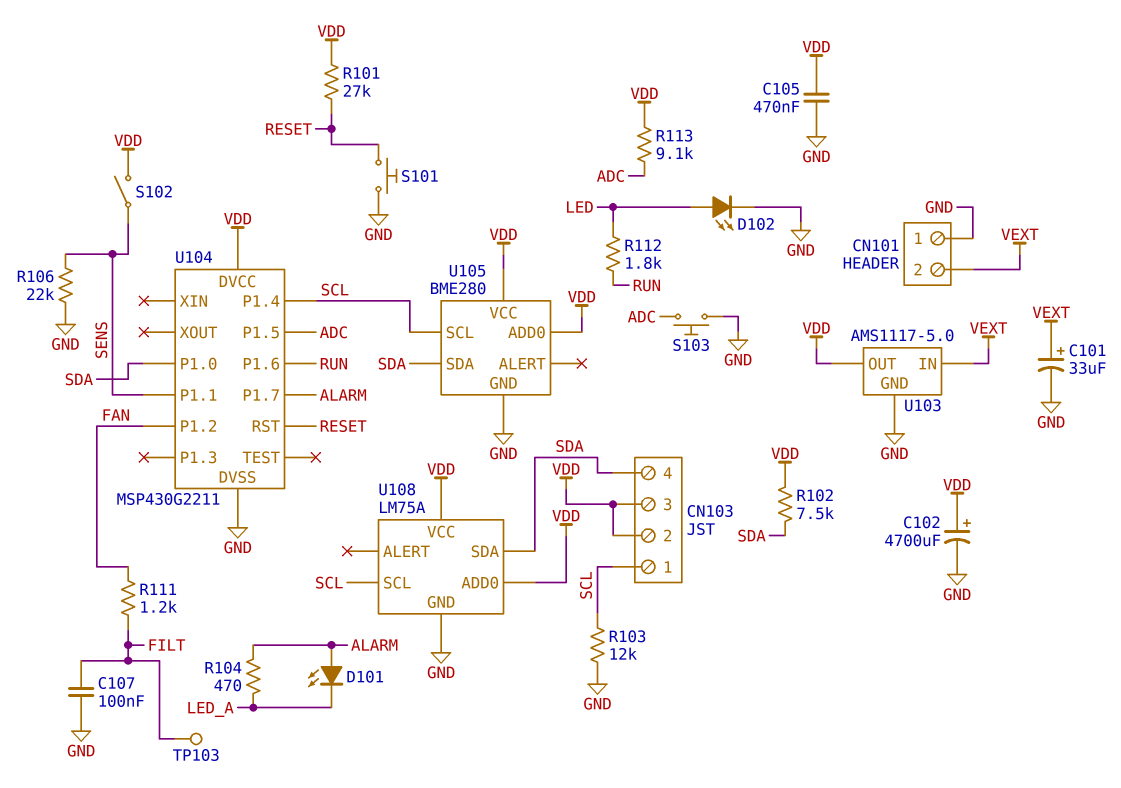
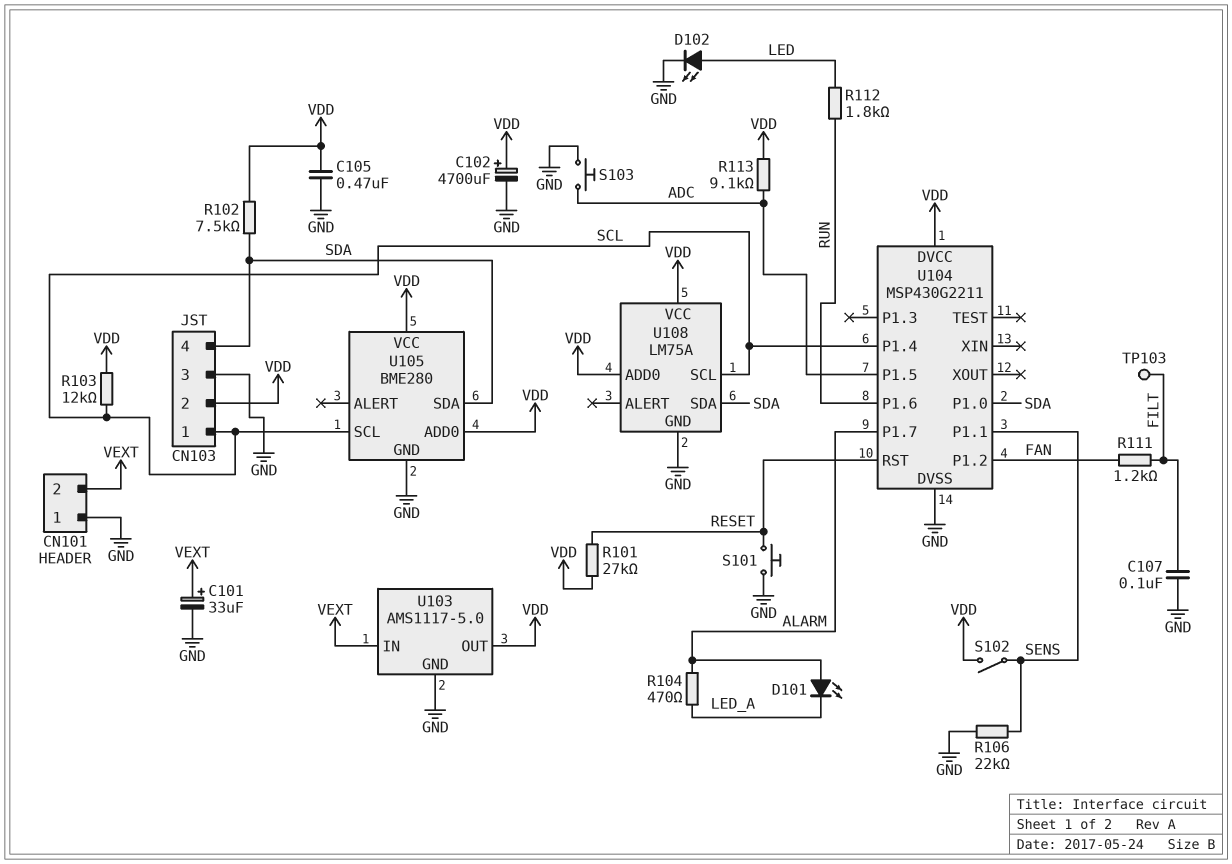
CN103 pin 3: VDD -> GND
R103: 12k (GND, SCL) -> 12k (SCL, VDD)

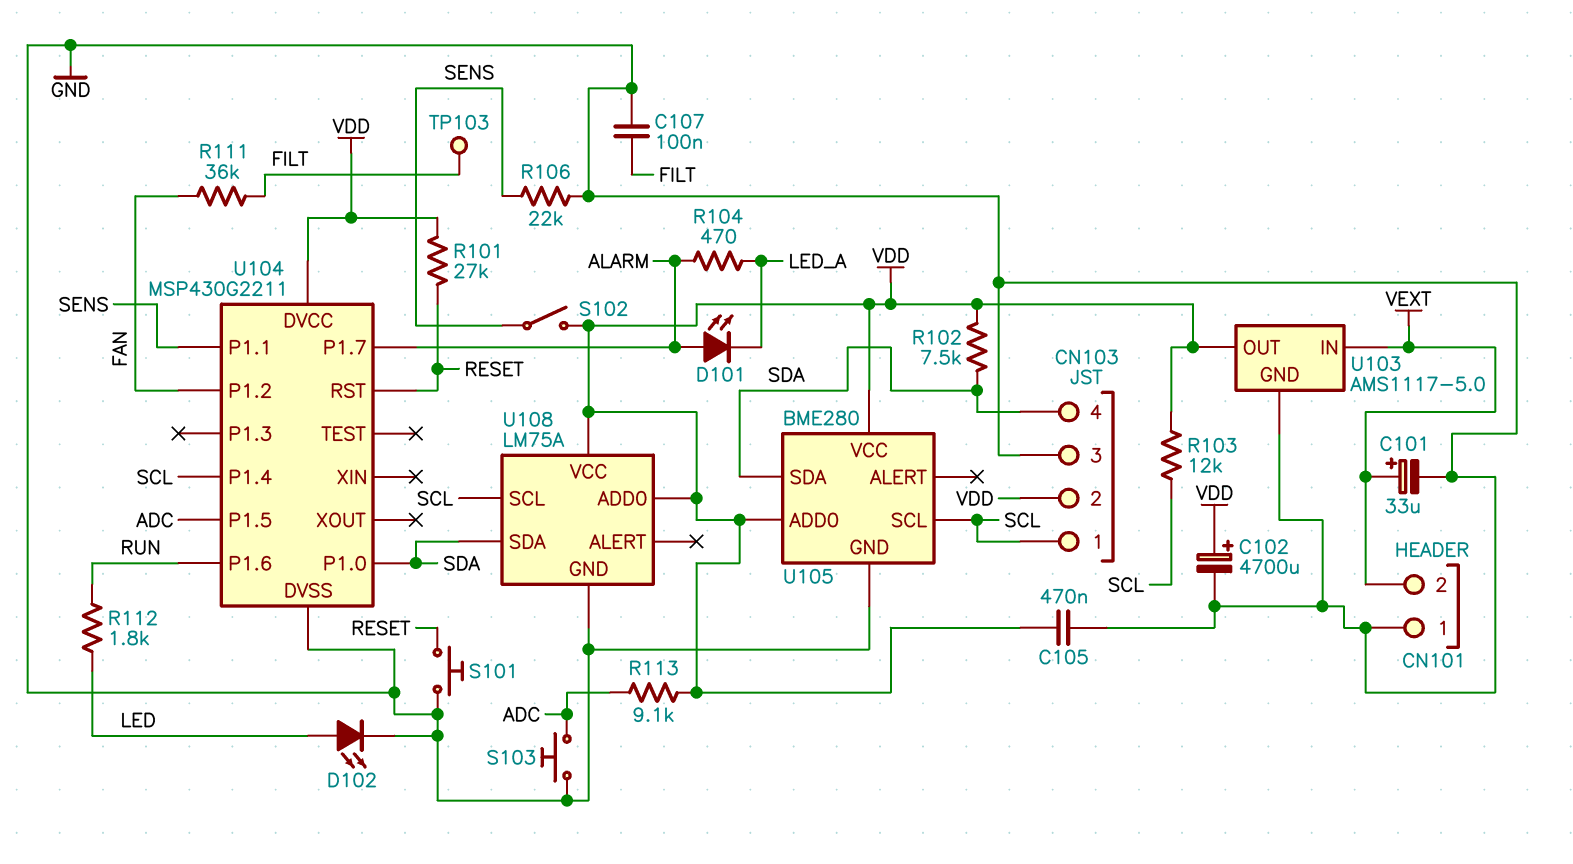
R111: 1.2k (FAN, FILT) -> 36k (FAN, FILT)

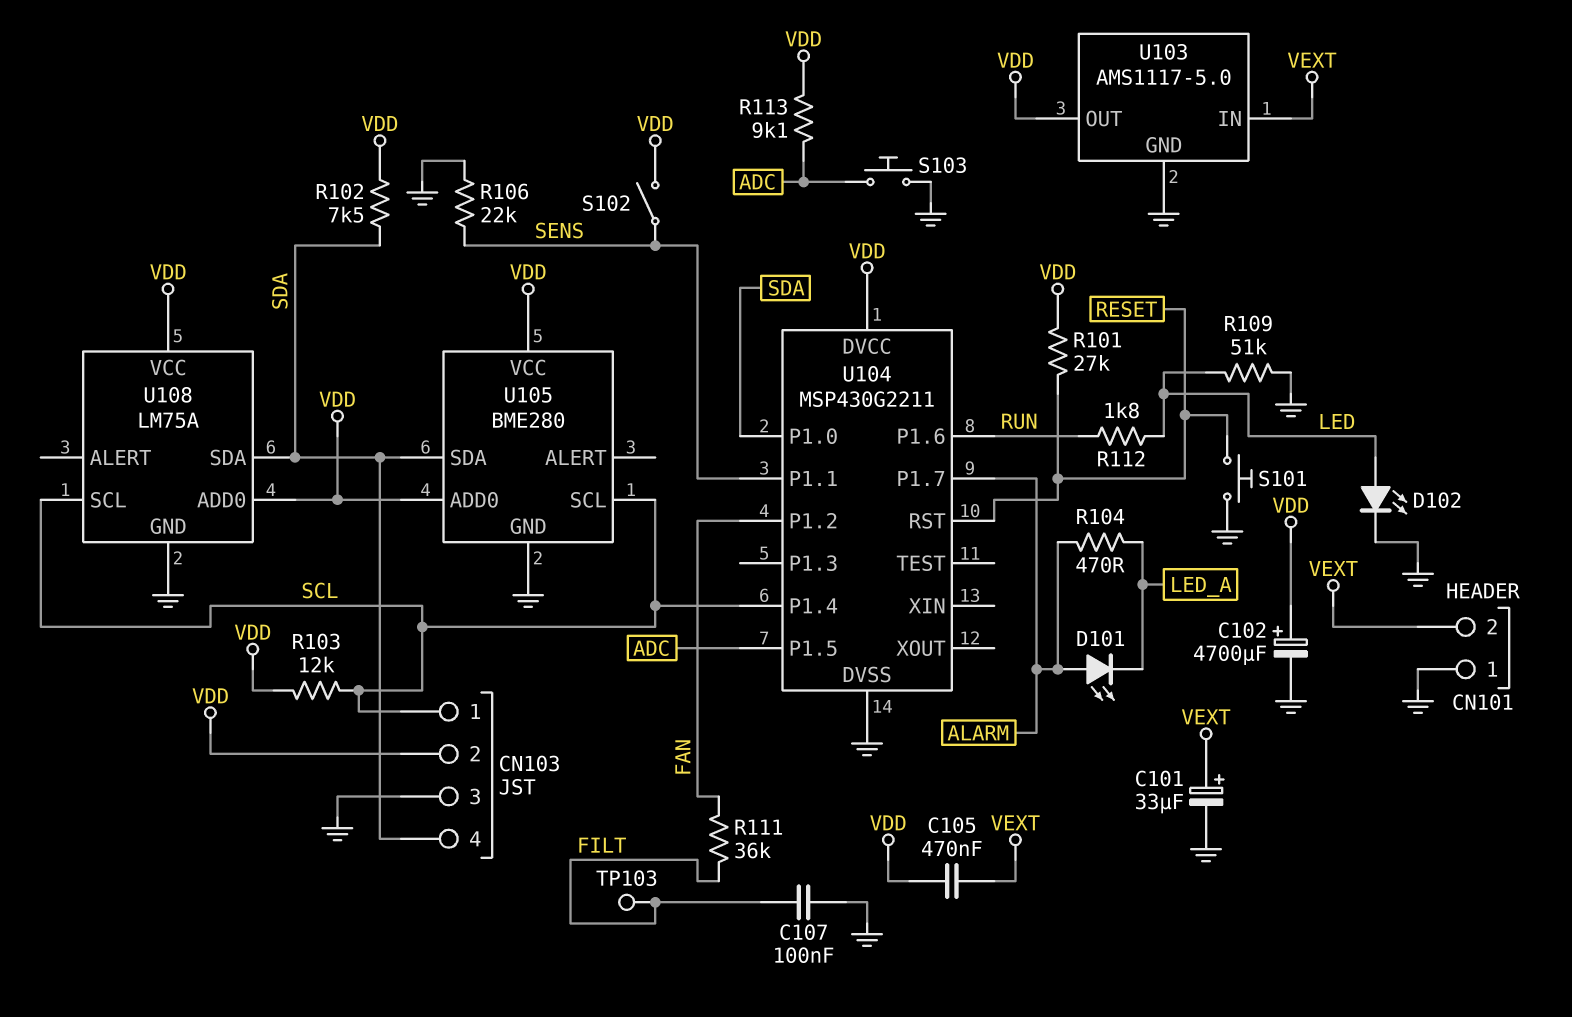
C105: 470nF (GND, VDD) -> 470nF (VDD, VEXT)
R109: none -> 51k (GND, LED)

